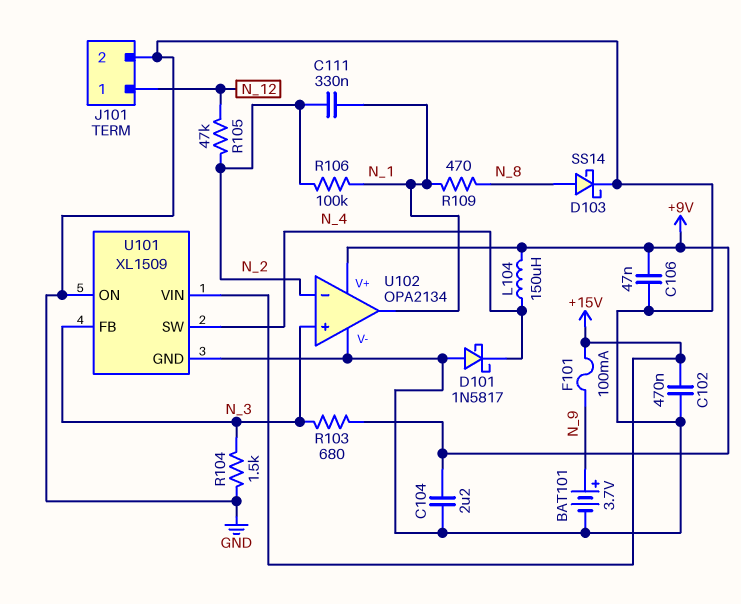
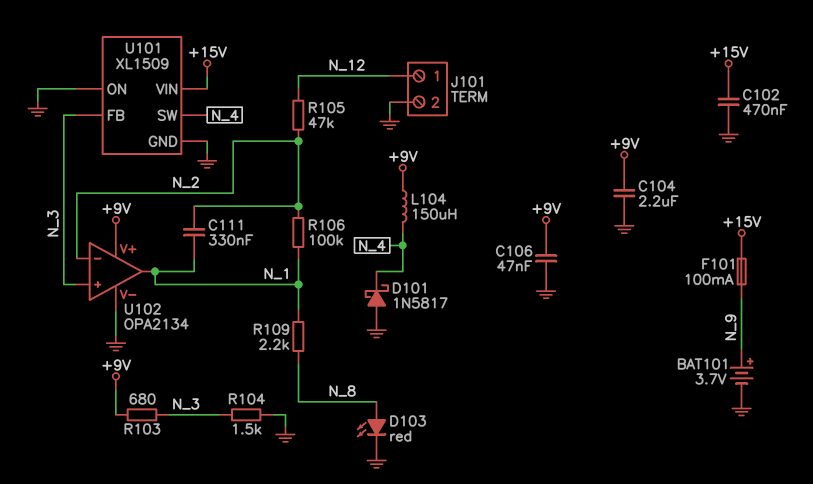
D103: schottky SS14 (A N_8, K GND) -> LED red (A N_8, K GND)
R109: 470 (N_1, N_8) -> 2.2k (N_1, N_8)

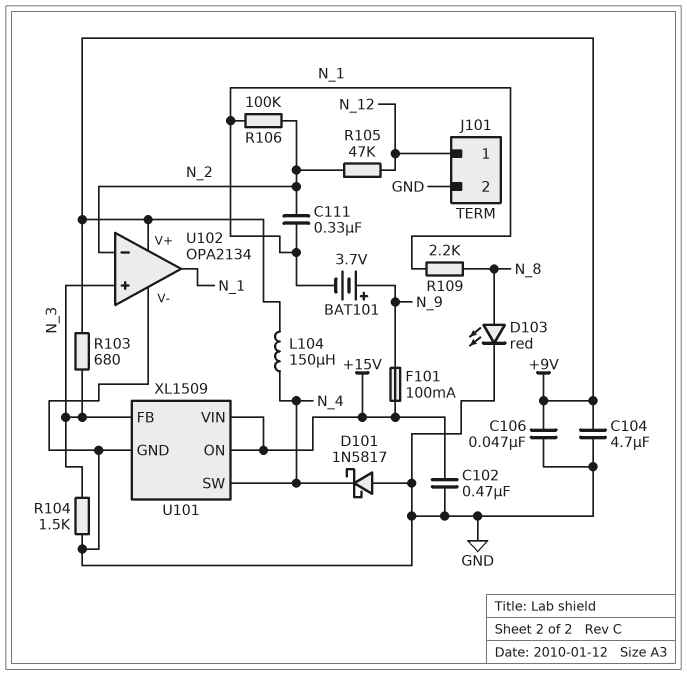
BAT101: 3.7V (plus N_9, minus GND) -> 3.7V (plus N_9, minus N_1)
C104: 2.2uF (+9V, GND) -> 4.7uF (+9V, GND)
U101 pin ON: GND -> +15V

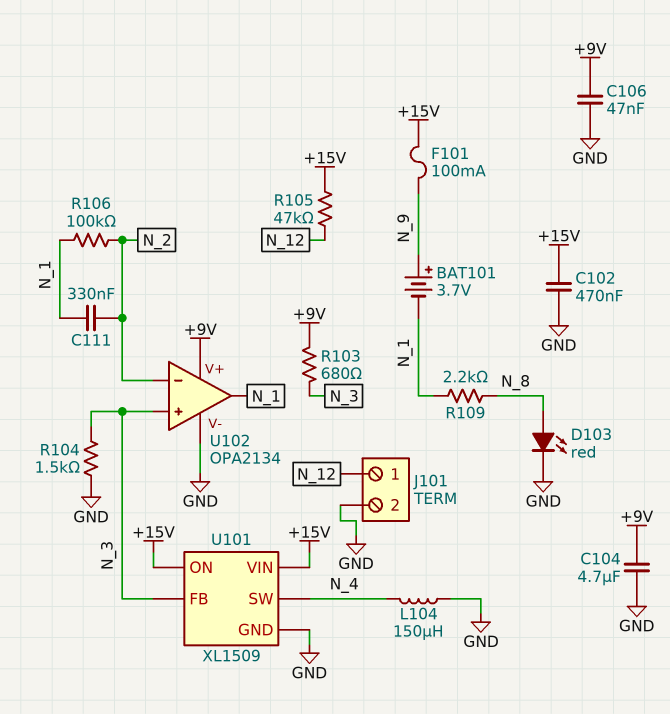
D101: schottky 1N5817 (A GND, K N_4) -> none
L104: 150uH (+9V, N_4) -> 150uH (GND, N_4)
R105: 47k (N_2, N_12) -> 47k (+15V, N_12)

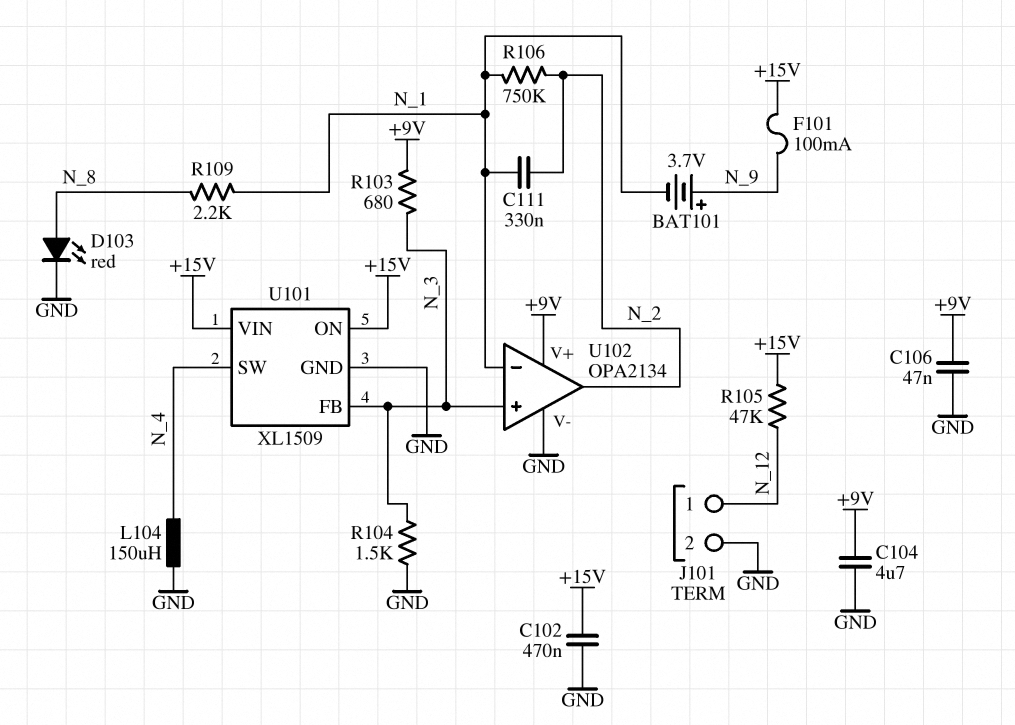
R106: 100k (N_1, N_2) -> 750k (N_1, N_2)
U102 pin in-: N_2 -> N_1
U102 pin out: N_1 -> N_2

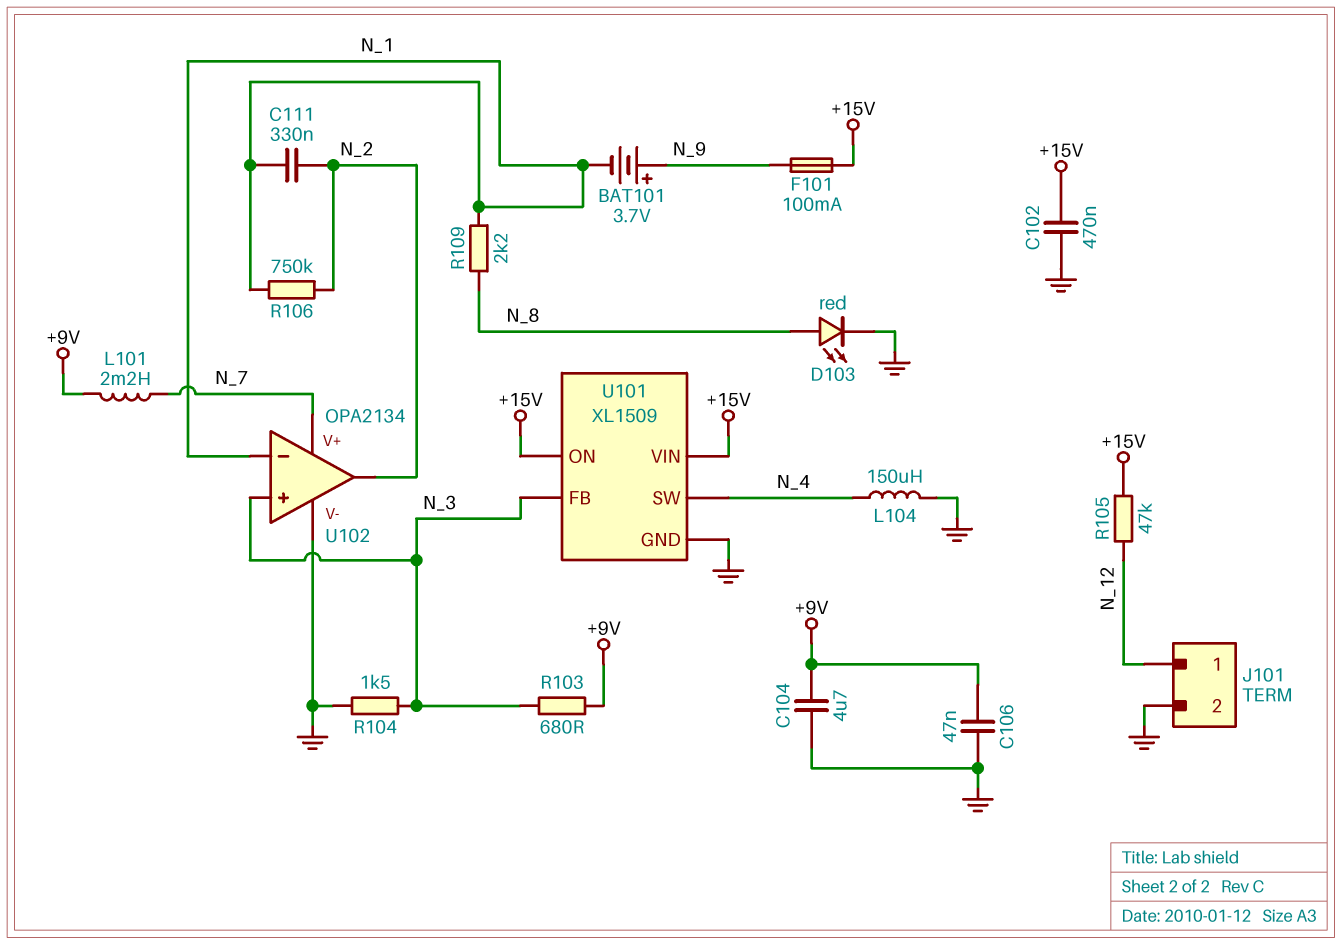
L101: none -> 2.2mH (+9V, N_7)
U102 pin V+: +9V -> N_7

